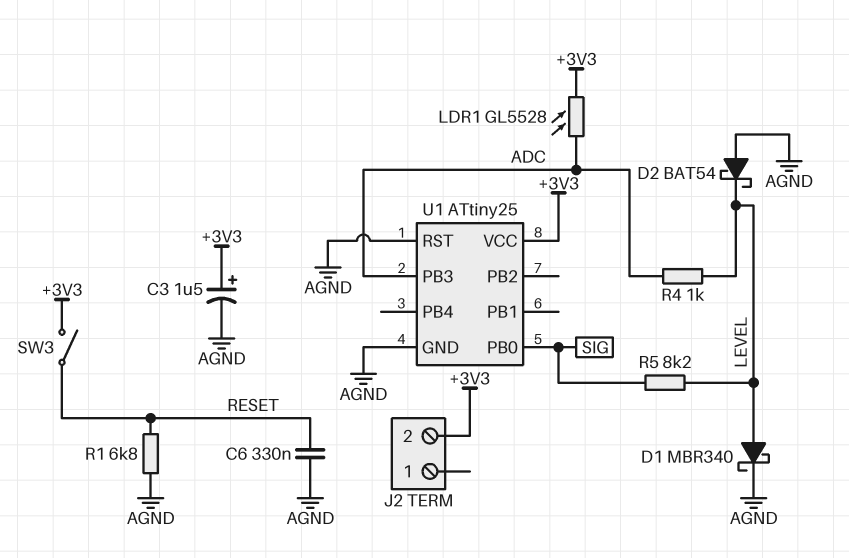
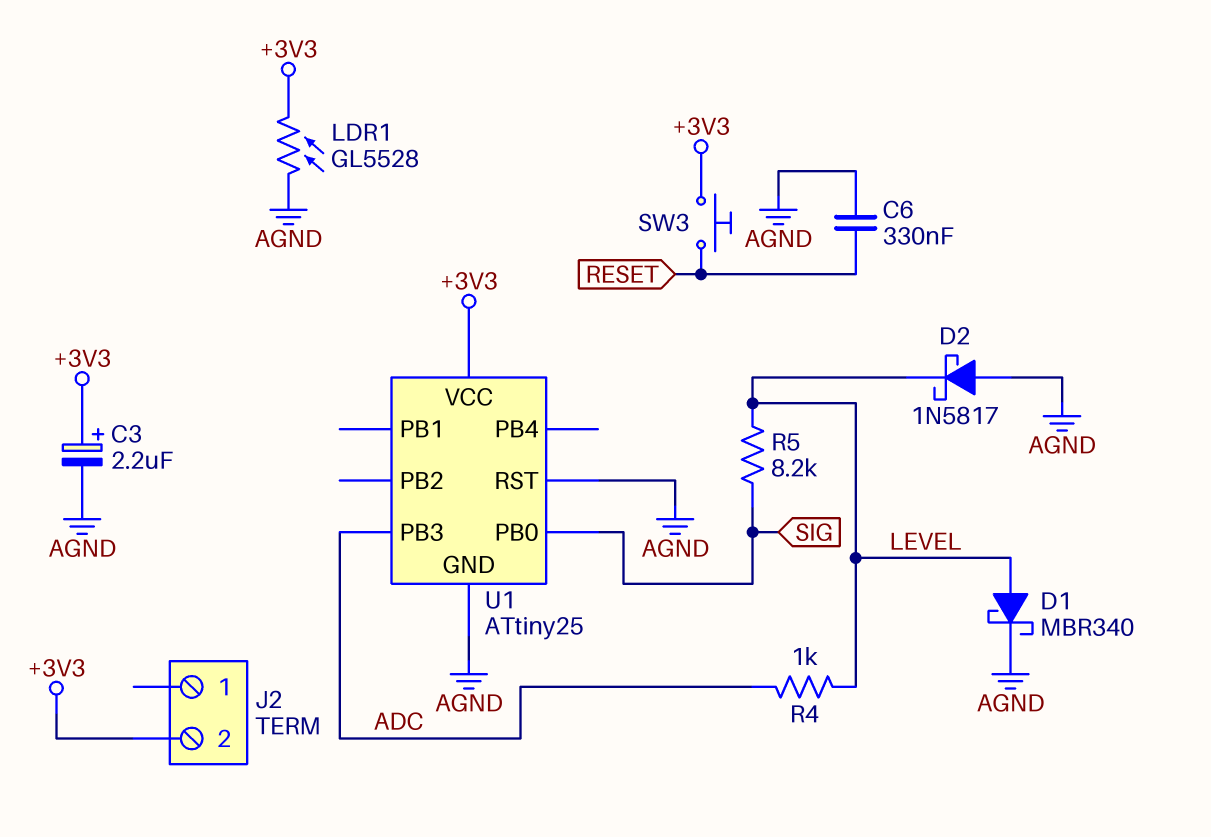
C3: 1.5uF (plus +3V3, minus AGND) -> 2.2uF (plus +3V3, minus AGND)
D2: schottky BAT54 (A AGND, K LEVEL) -> schottky 1N5817 (A AGND, K LEVEL)
LDR1: GL5528 (+3V3, ADC) -> GL5528 (+3V3, AGND)
R1: 6.8k (AGND, RESET) -> none
SW3: switch (+3V3, RESET) -> button (+3V3, RESET)

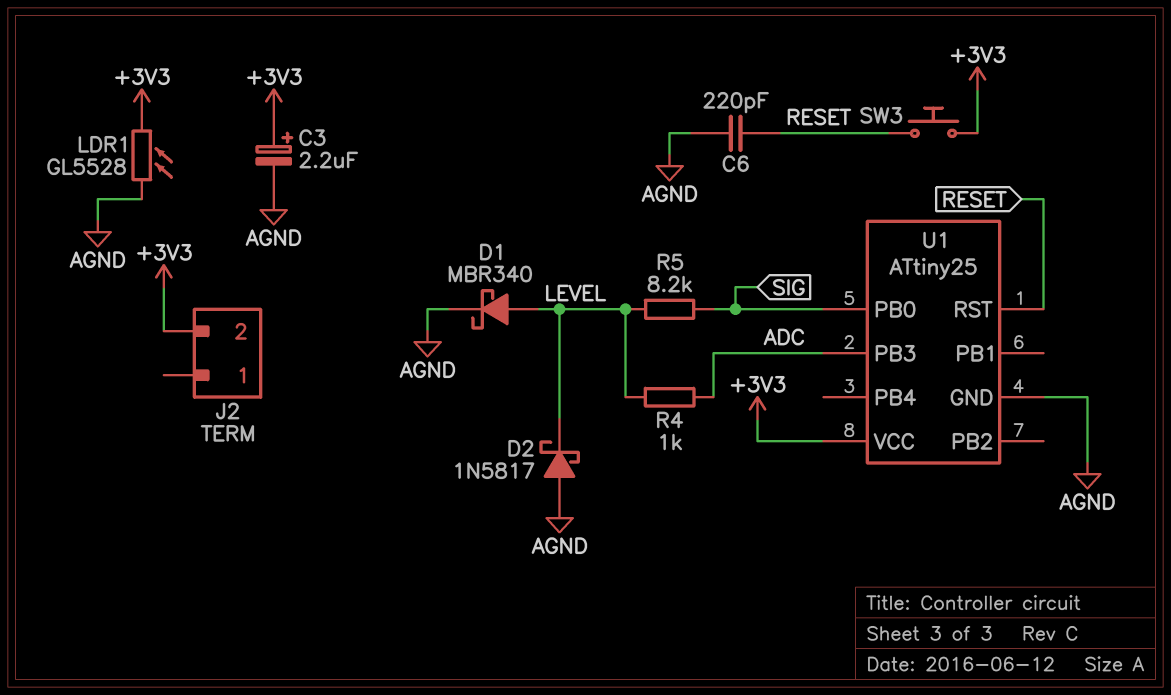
C6: 330nF (AGND, RESET) -> 220pF (AGND, RESET)
U1 pin RST: AGND -> RESET

